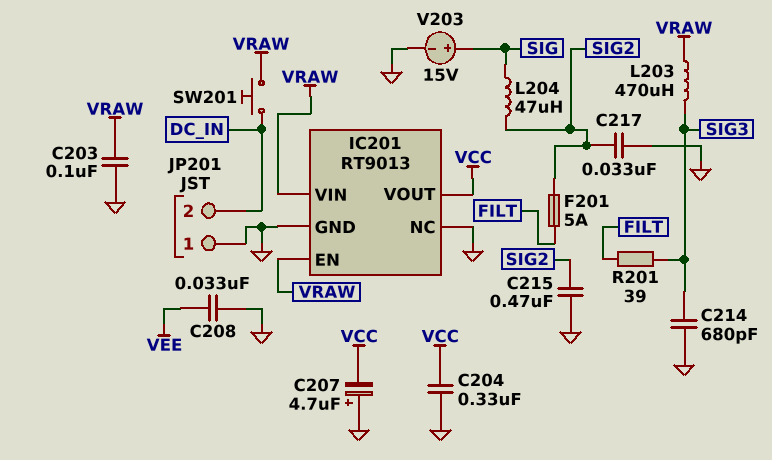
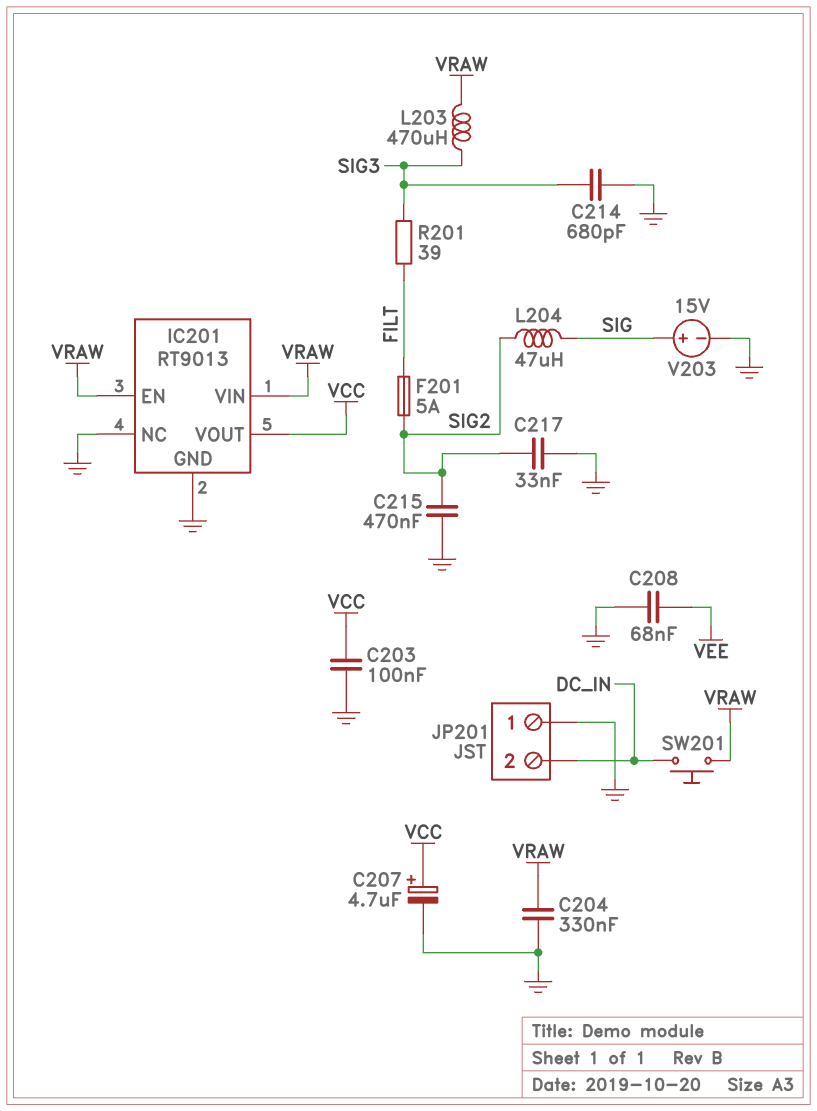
C203: 100nF (GND, VRAW) -> 100nF (GND, VCC)
C204: 330nF (GND, VCC) -> 330nF (GND, VRAW)
C207: 4.7uF (plus GND, minus VCC) -> 4.7uF (plus VCC, minus GND)
C208: 33nF (GND, VEE) -> 68nF (GND, VEE)

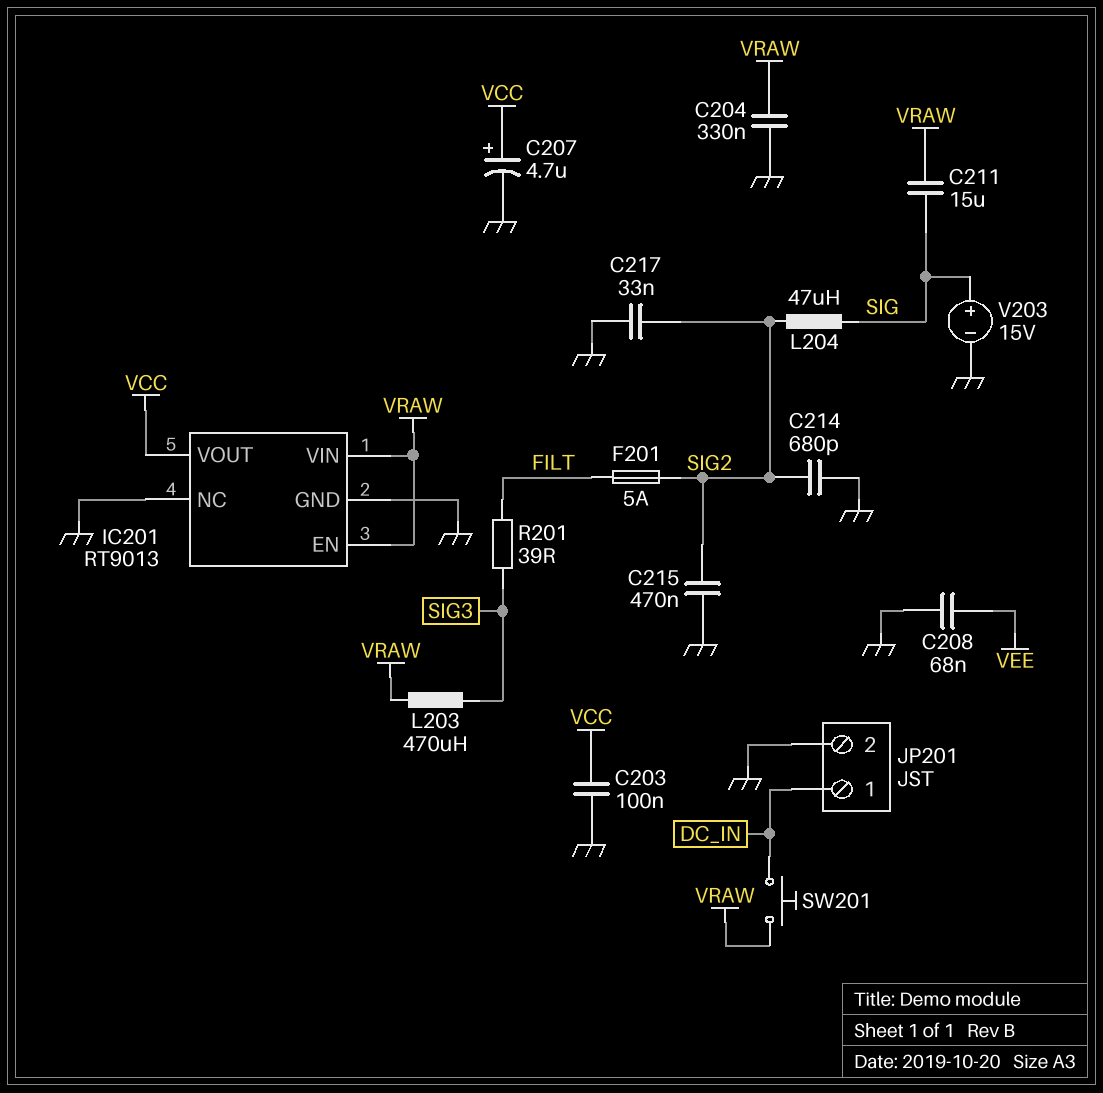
C211: none -> 15uF (SIG, VRAW)
C214: 680pF (GND, SIG3) -> 680pF (GND, SIG2)
JP201 pin 1: GND -> DC_IN
JP201 pin 2: DC_IN -> GND

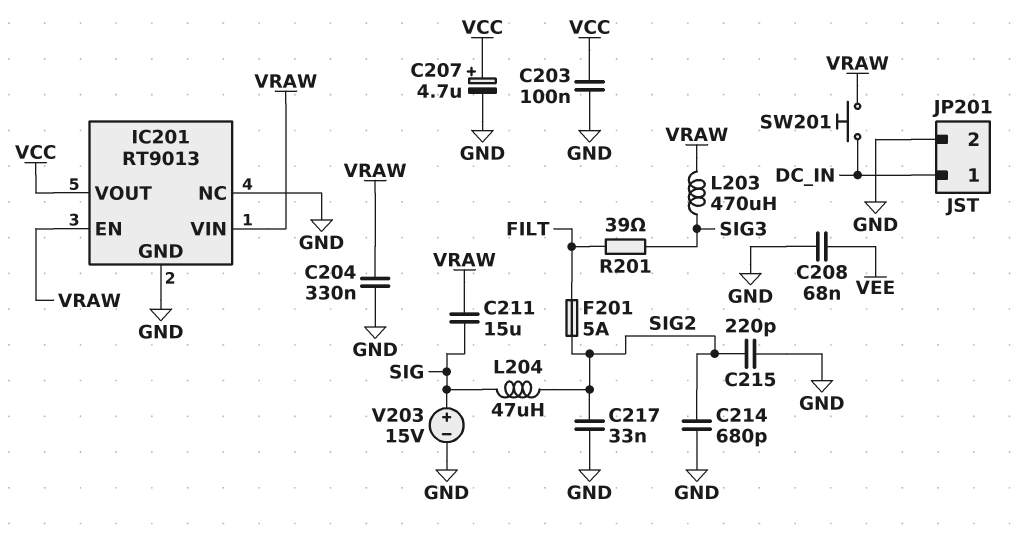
C215: 470nF (GND, SIG2) -> 220pF (GND, SIG2)

